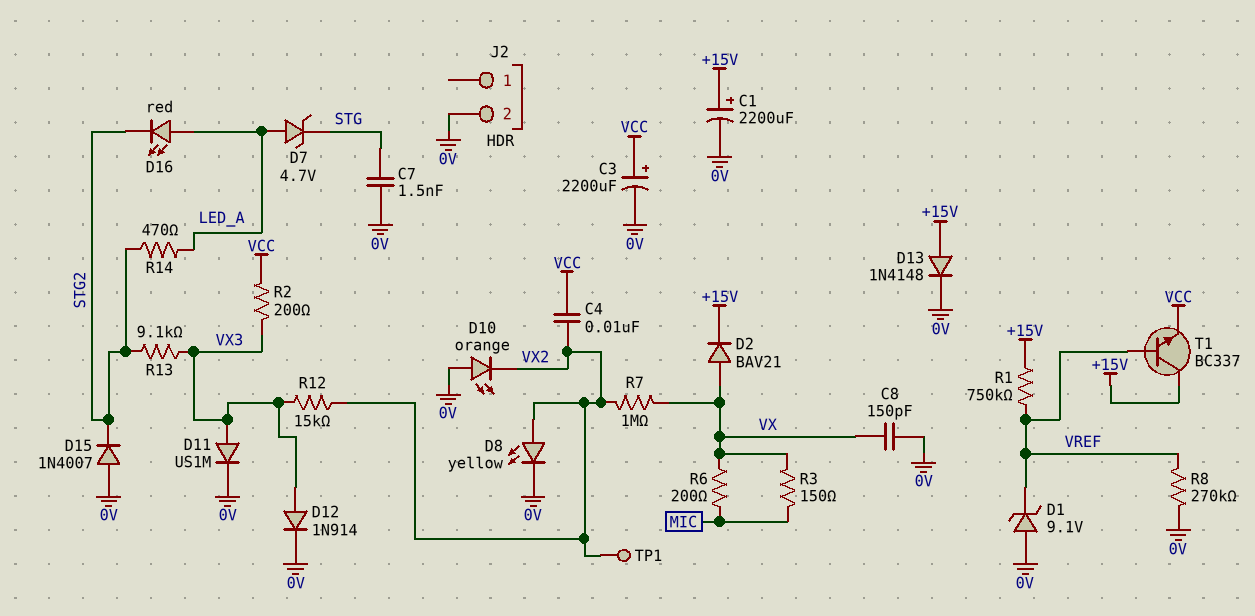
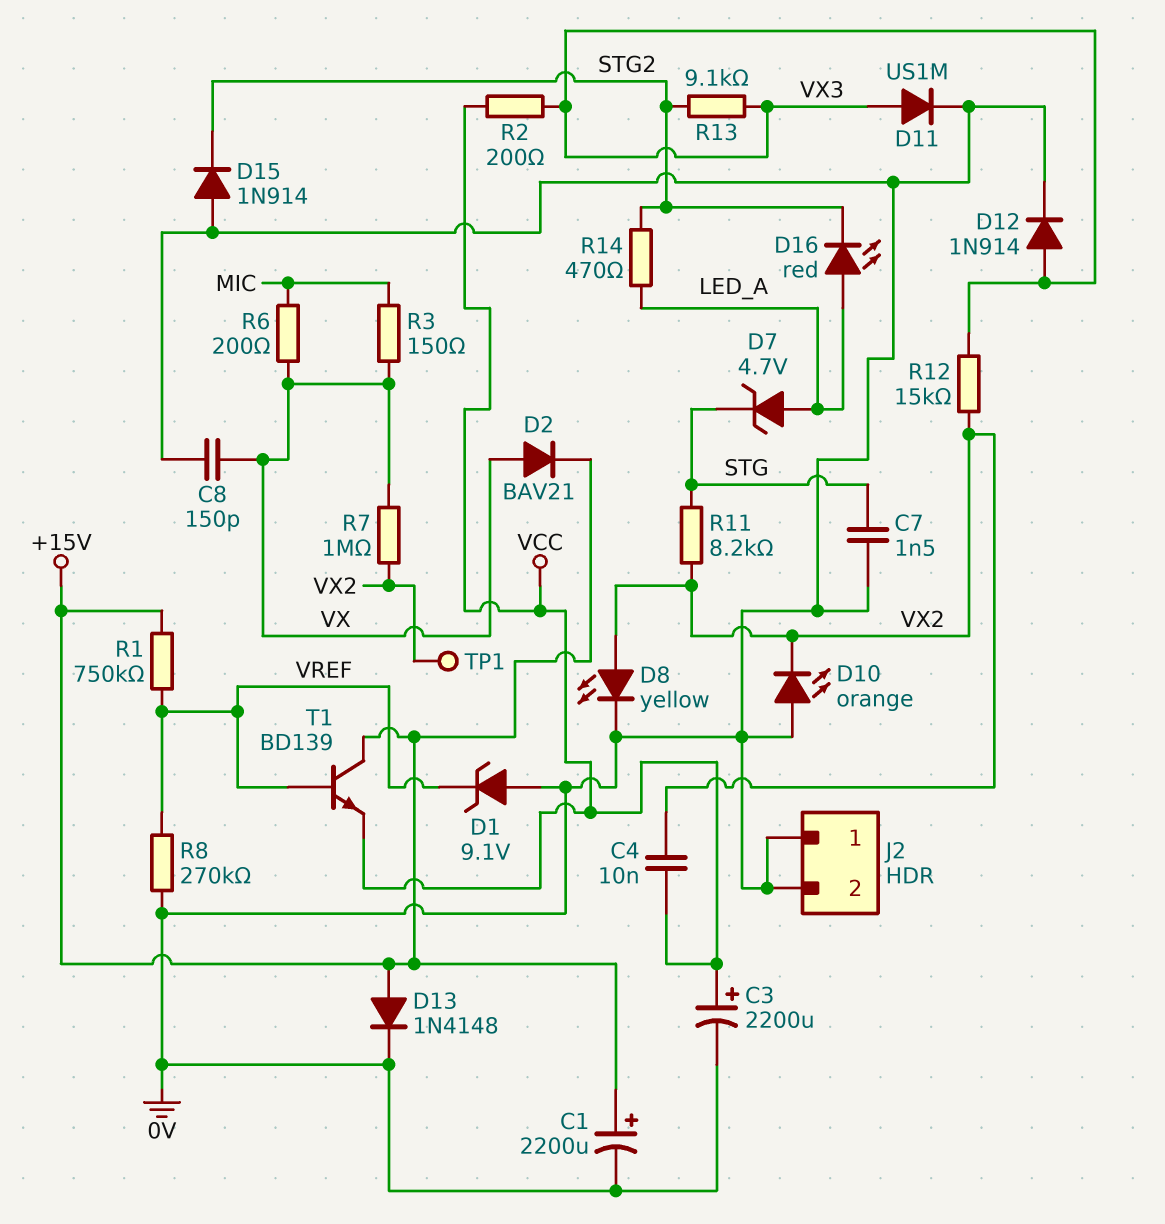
D15: diode 1N4007 (A 0V, K STG2) -> diode 1N914 (A 0V, K STG2)
J2 pin 1: none -> 0V
R11: none -> 8.2k (STG, VX2)
T1: NPN BC337 (B VREF, C +15V, E VCC) -> NPN BD139 (B VREF, C +15V, E VCC)

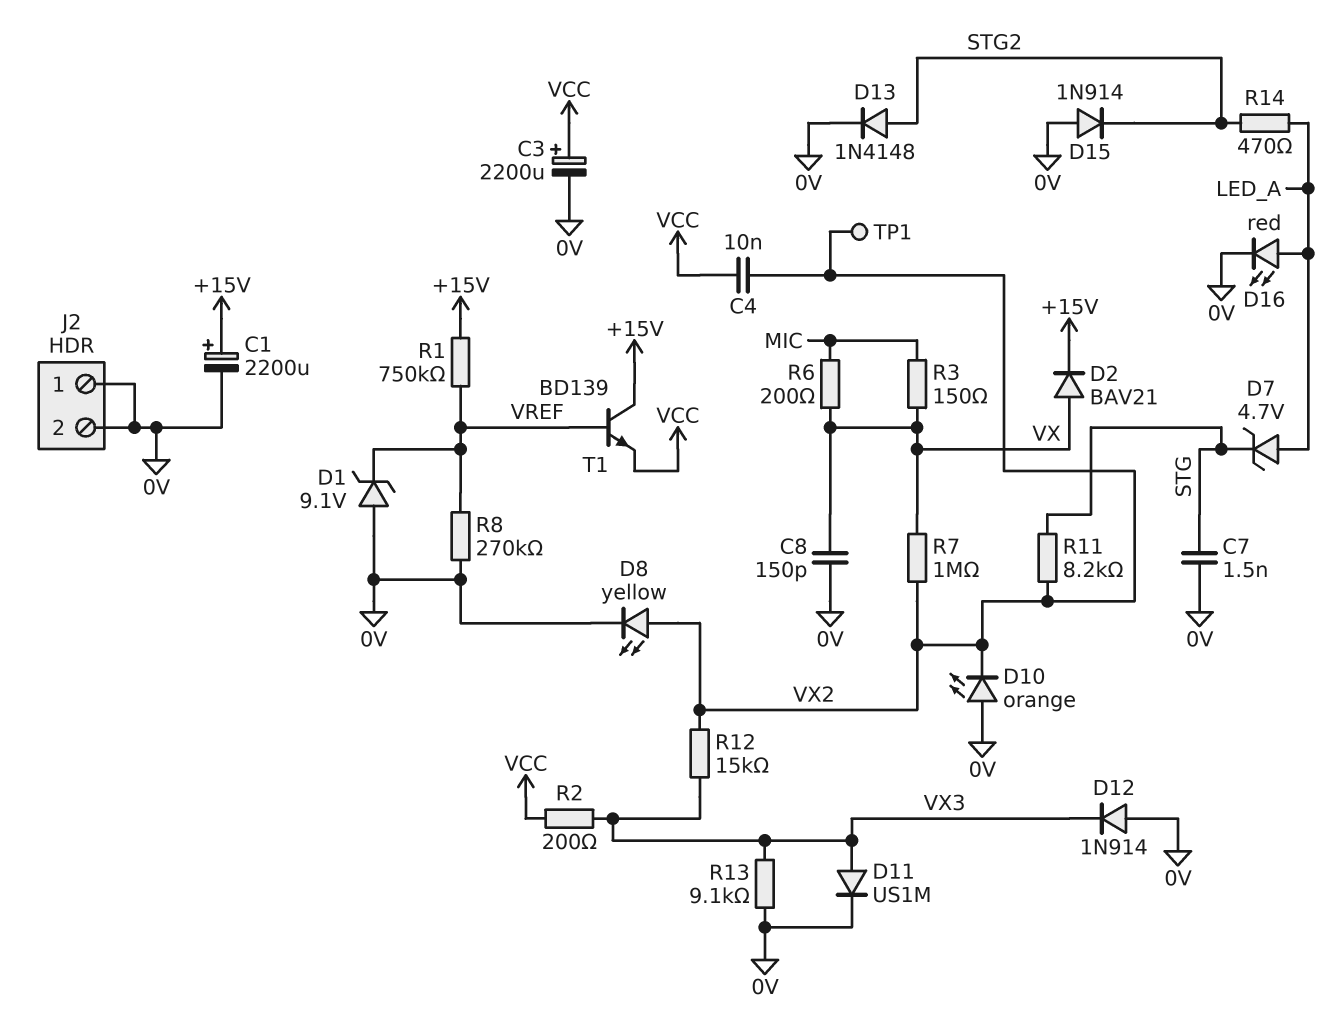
D12: diode 1N914 (A VX3, K 0V) -> diode 1N914 (A 0V, K VX3)
D13: diode 1N4148 (A +15V, K 0V) -> diode 1N4148 (A STG2, K 0V)
D16: LED red (A LED_A, K STG2) -> LED red (A LED_A, K 0V)
R13: 9.1k (STG2, VX3) -> 9.1k (0V, VX3)

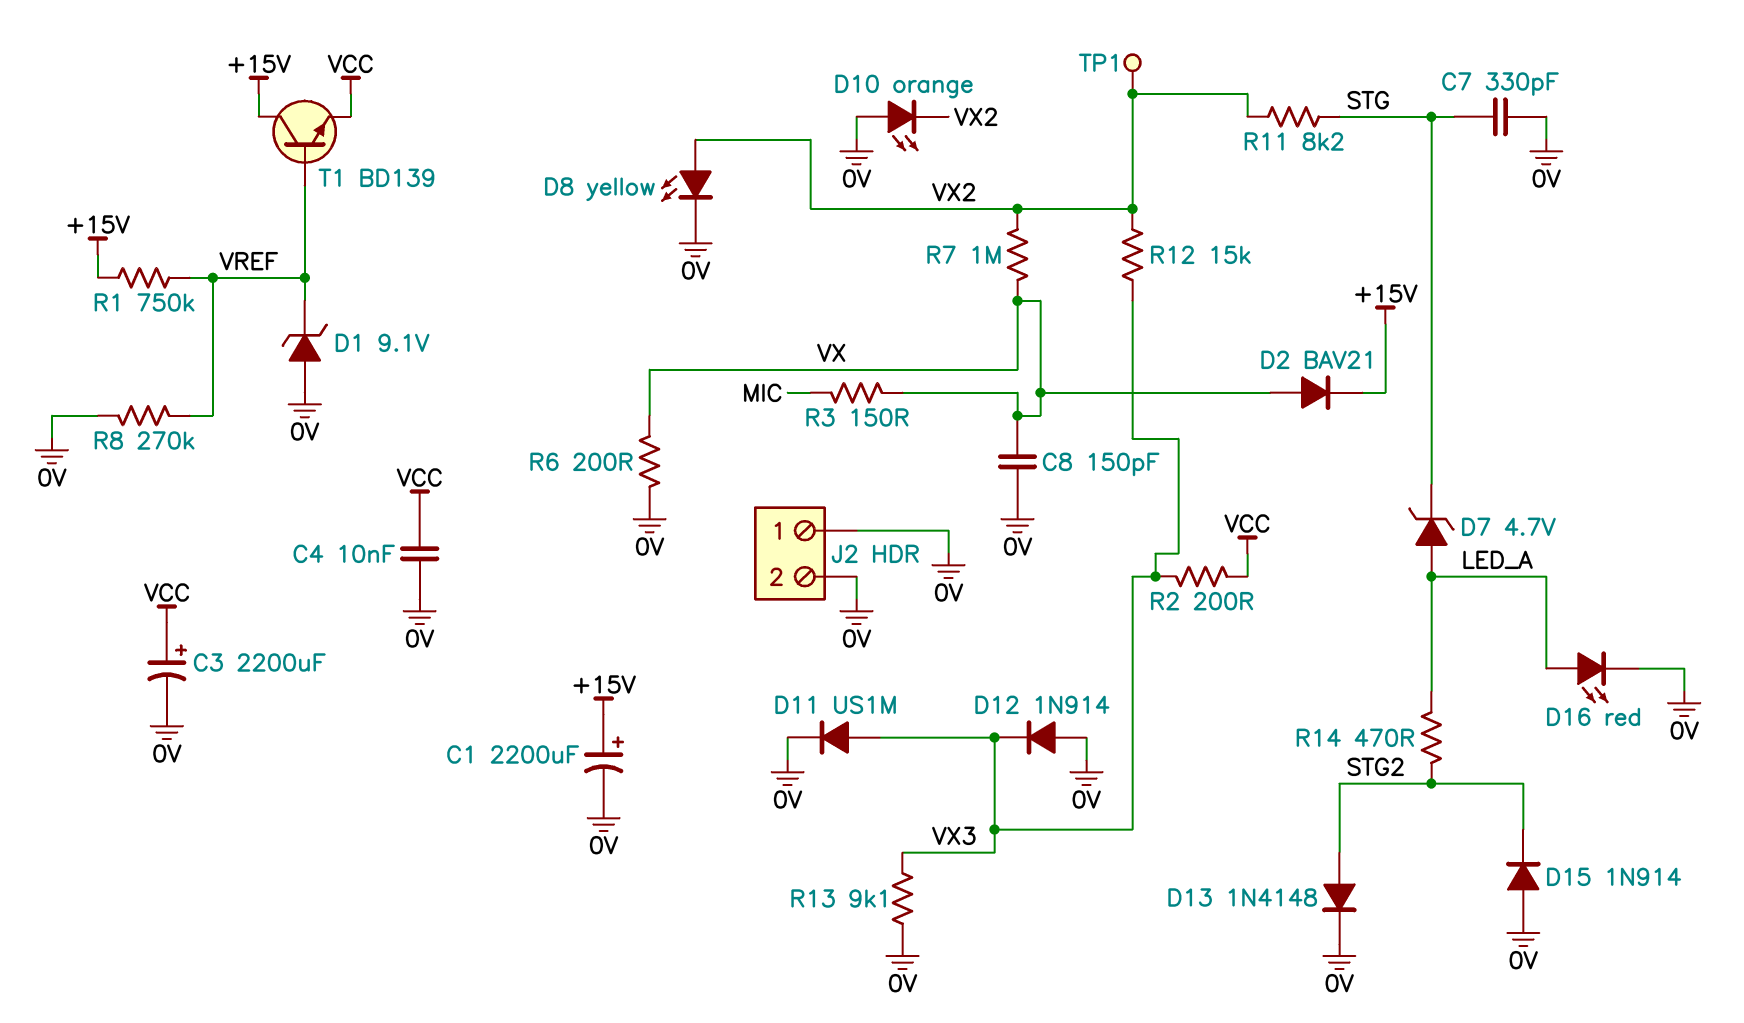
C4: 10nF (VCC, VX2) -> 10nF (0V, VCC)
C7: 1.5nF (0V, STG) -> 330pF (0V, STG)
R6: 200 (MIC, VX) -> 200 (0V, VX)

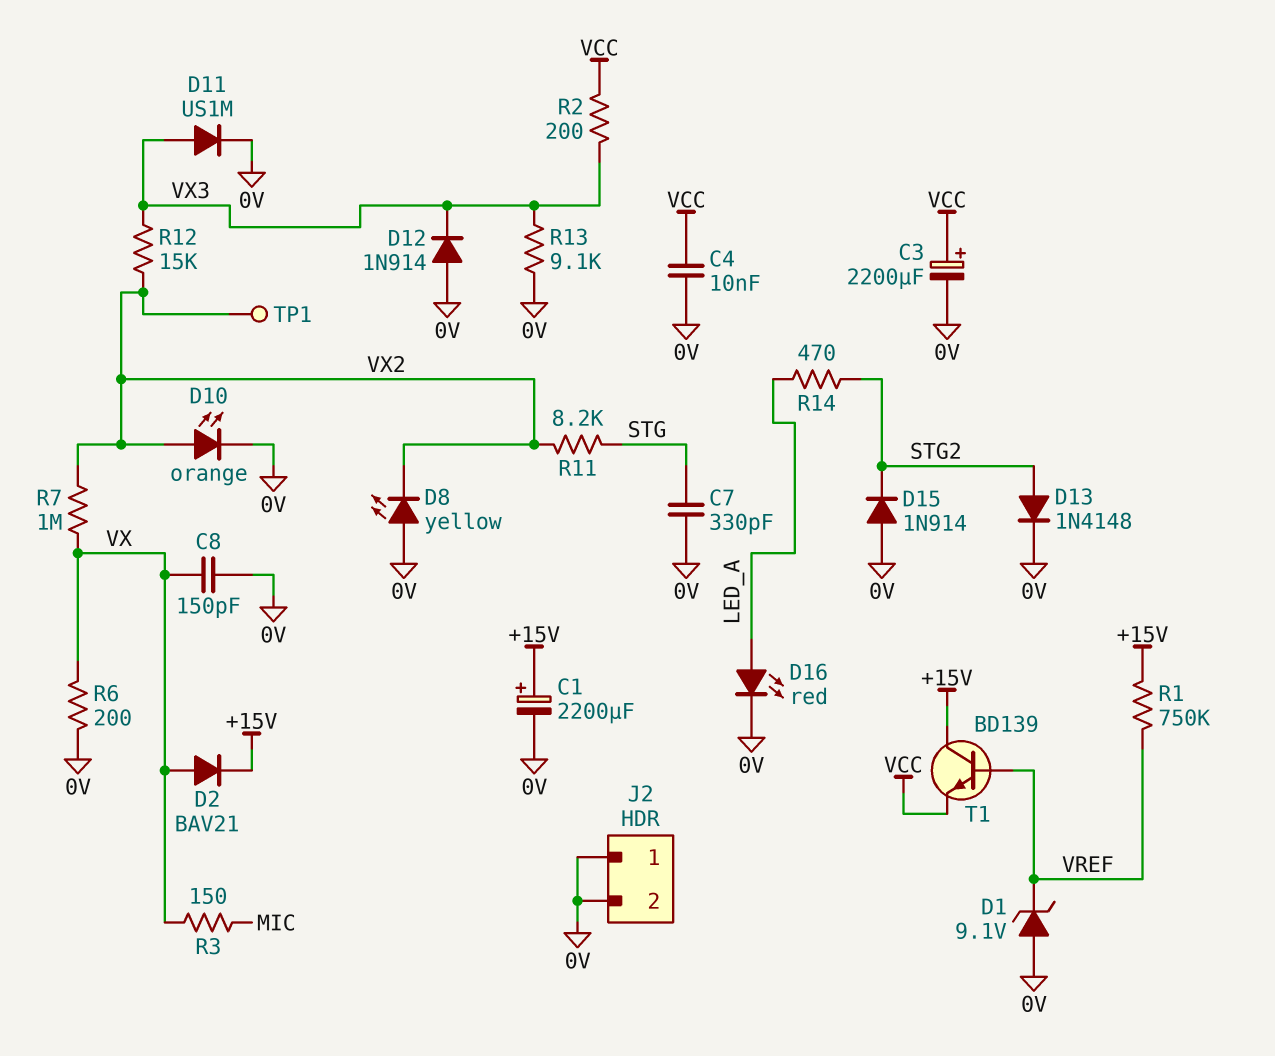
D7: zener 4.7V (A LED_A, K STG) -> none
D8: LED yellow (A VX2, K 0V) -> LED yellow (A 0V, K VX2)
D10: LED orange (A 0V, K VX2) -> LED orange (A VX2, K 0V)
R8: 270k (0V, VREF) -> none

